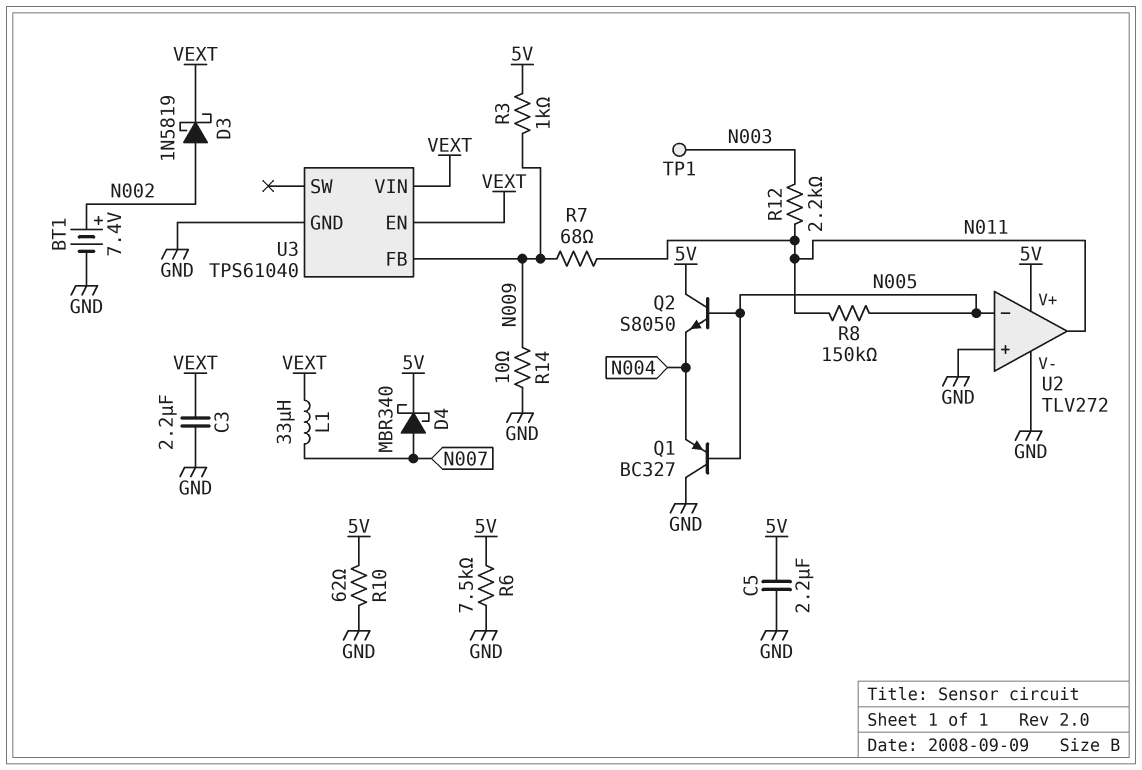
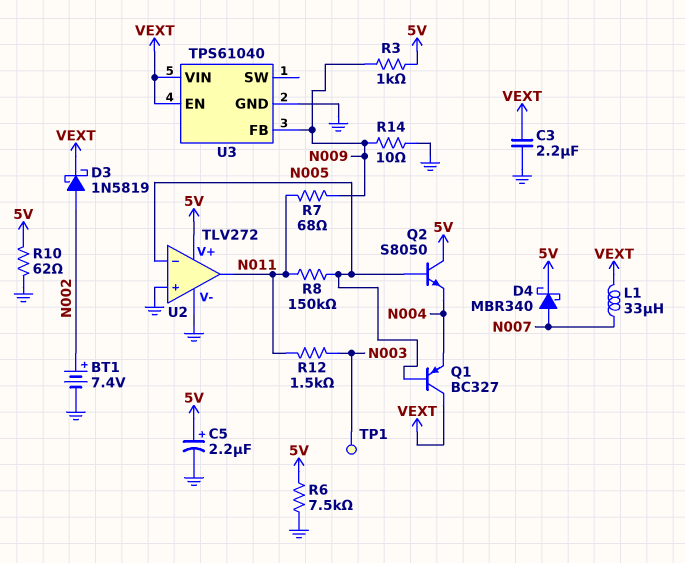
C5: 2.2uF (5V, GND) -> 2.2uF (plus 5V, minus GND)
Q1: PNP BC327 (B N005, C GND, E N004) -> PNP BC327 (B N005, C VEXT, E N004)
R12: 2.2k (N003, N011) -> 1.5k (N003, N011)

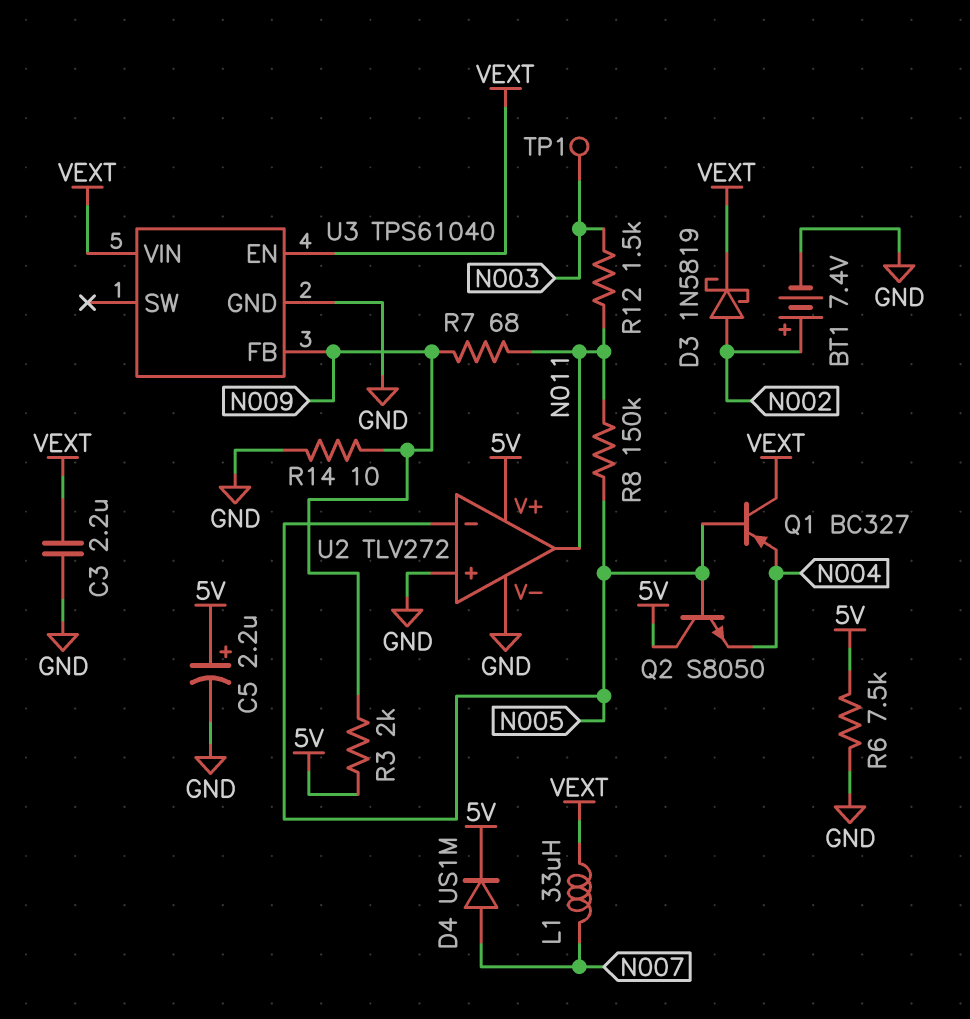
D4: schottky MBR340 (A N007, K 5V) -> diode US1M (A N007, K 5V)
R3: 1k (5V, N009) -> 2k (5V, N009)
R10: 62 (5V, GND) -> none

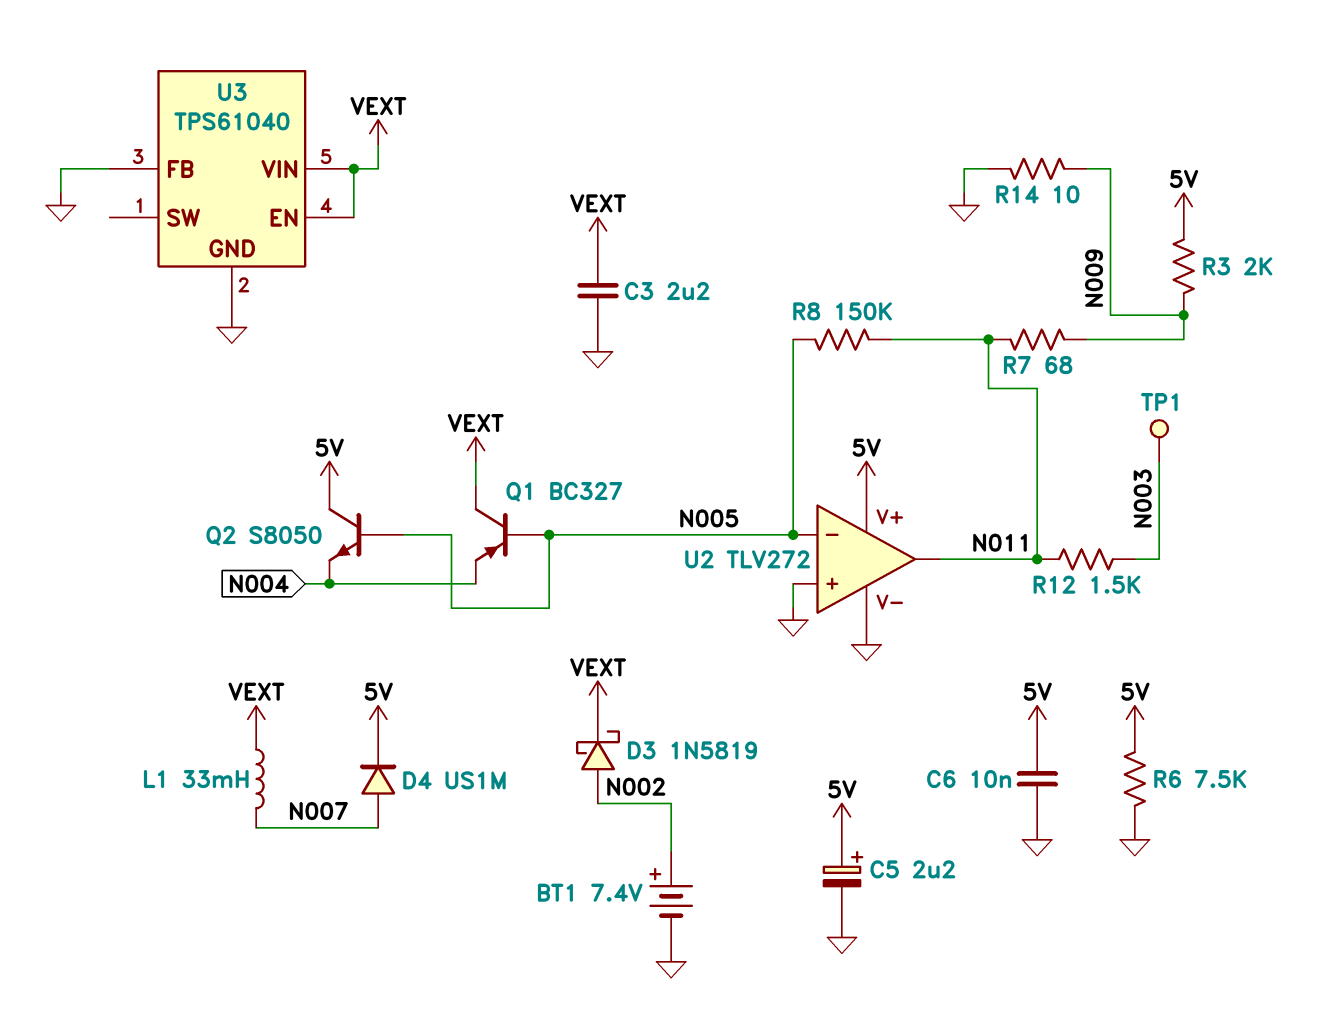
C6: none -> 10nF (5V, GND)
L1: 33uH (N007, VEXT) -> 33mH (N007, VEXT)
U3 pin FB: N009 -> GND

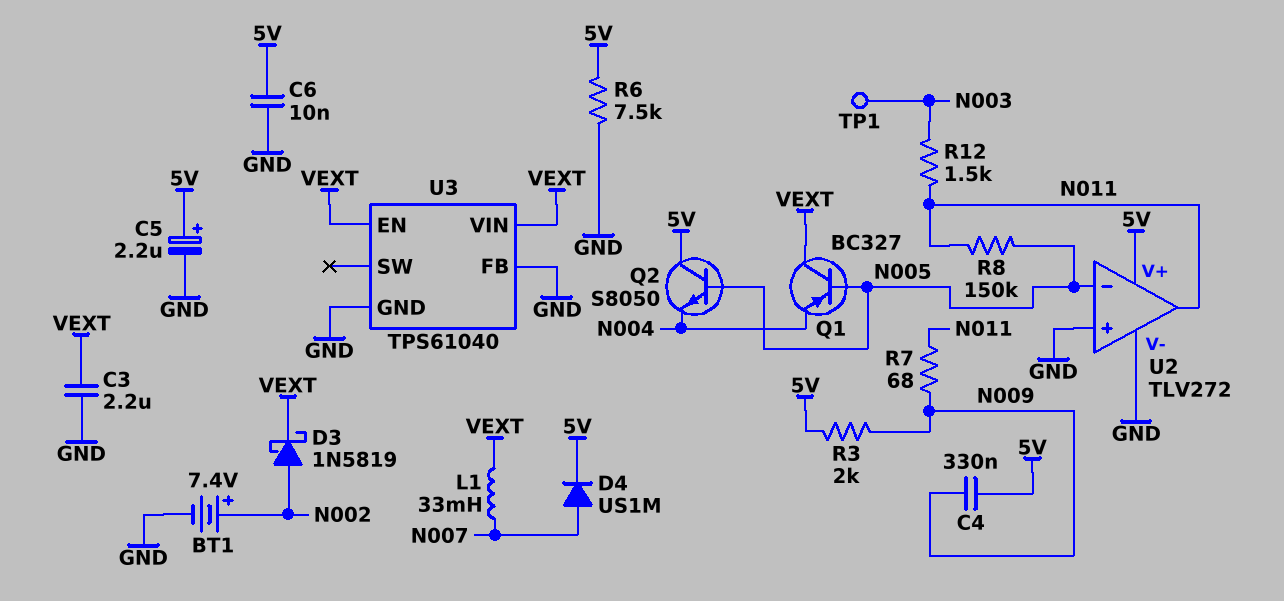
C4: none -> 330nF (5V, N009)
R14: 10 (GND, N009) -> none

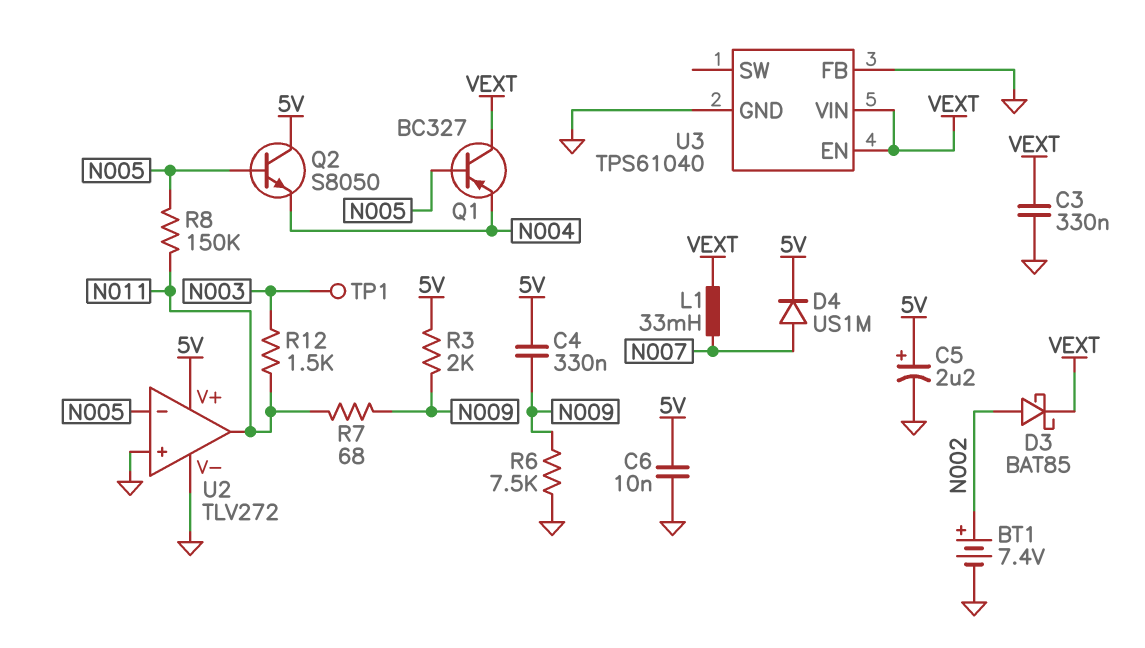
C3: 2.2uF (GND, VEXT) -> 330nF (GND, VEXT)
D3: schottky 1N5819 (A N002, K VEXT) -> schottky BAT85 (A N002, K VEXT)
R6: 7.5k (5V, GND) -> 7.5k (GND, N009)

